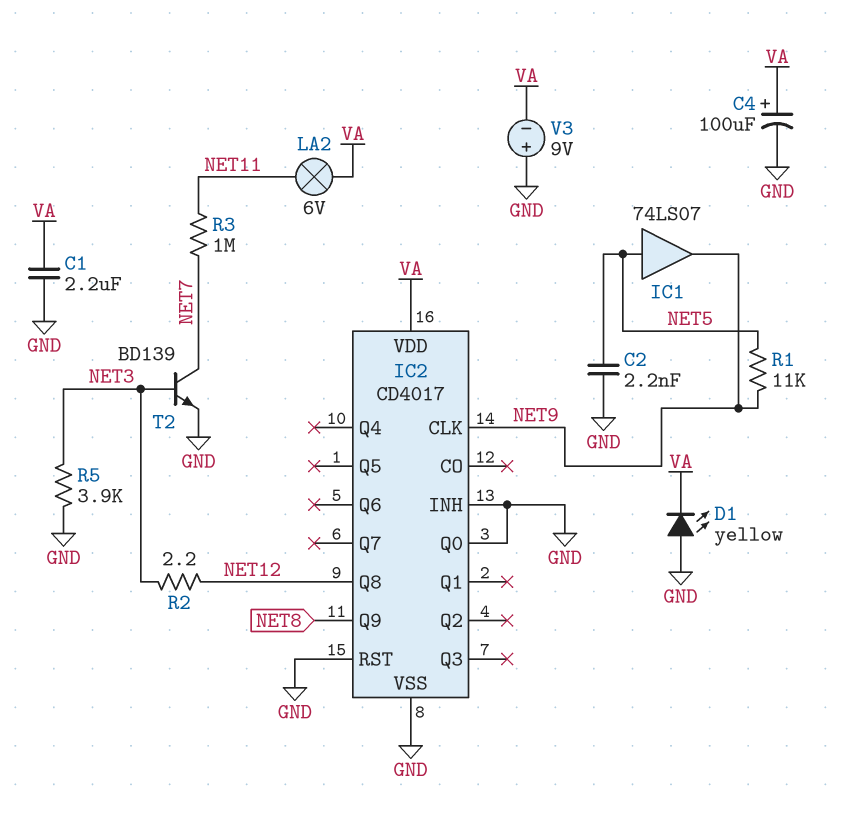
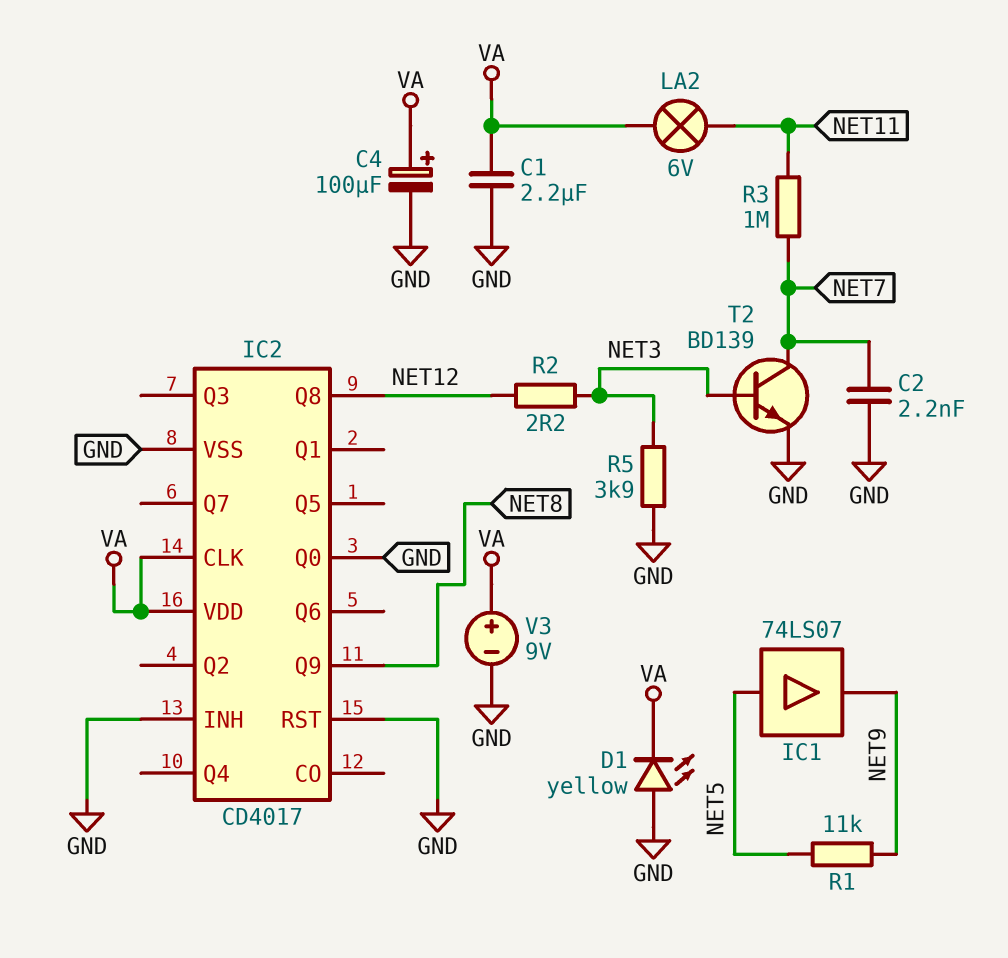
C2: 2.2nF (GND, NET5) -> 2.2nF (GND, NET7)
IC2 pin CLK: NET9 -> VA
V3: 9V (plus GND, minus VA) -> 9V (plus VA, minus GND)

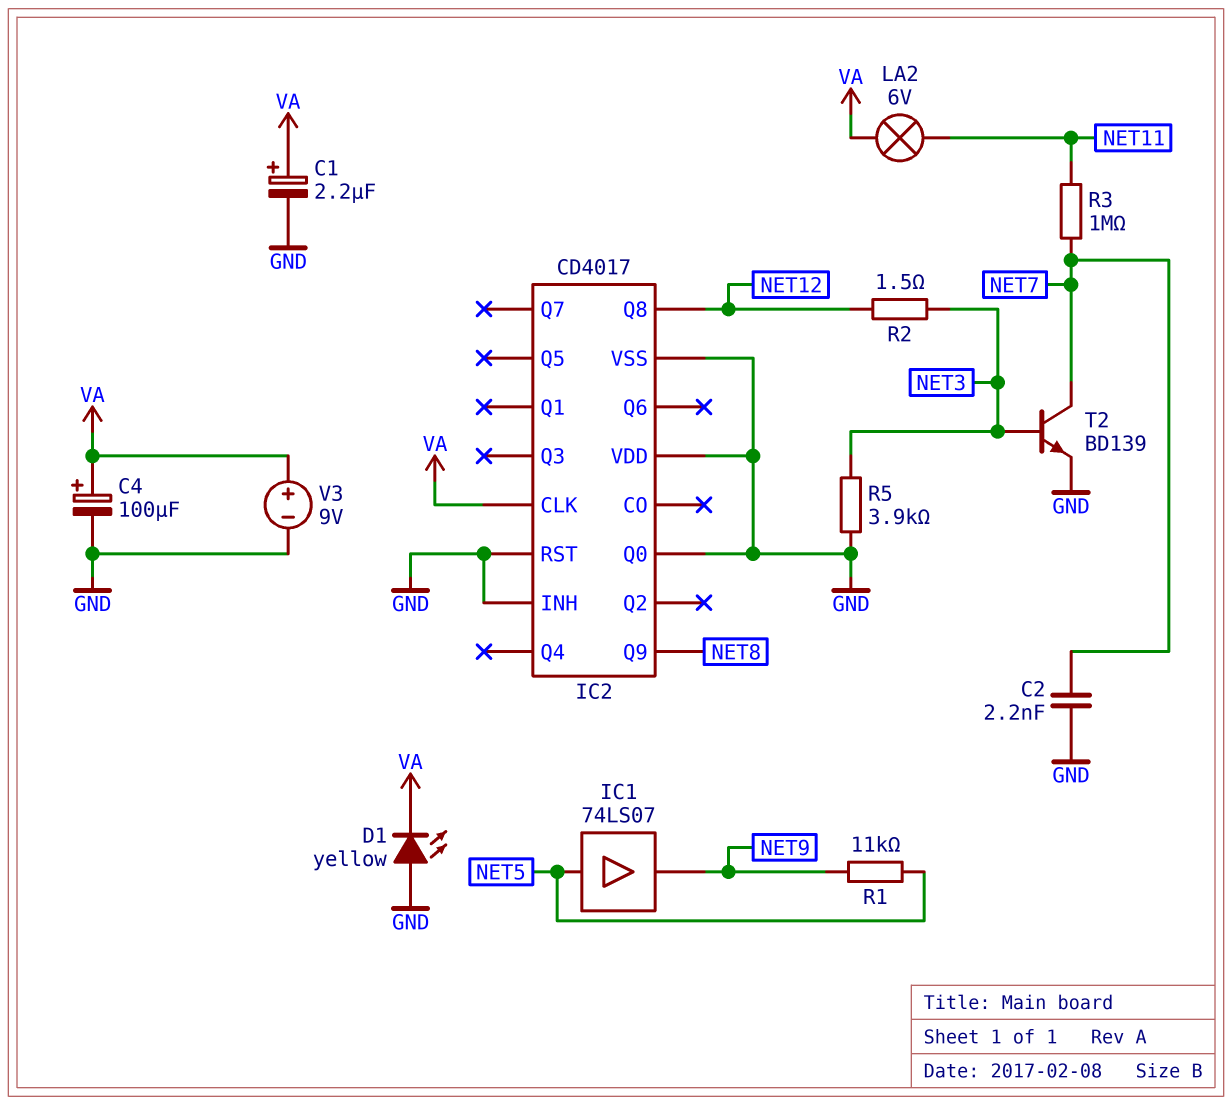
C1: 2.2uF (GND, VA) -> 2.2uF (plus VA, minus GND)
IC2 pin VDD: VA -> GND
R2: 2.2 (NET3, NET12) -> 1.5 (NET3, NET12)

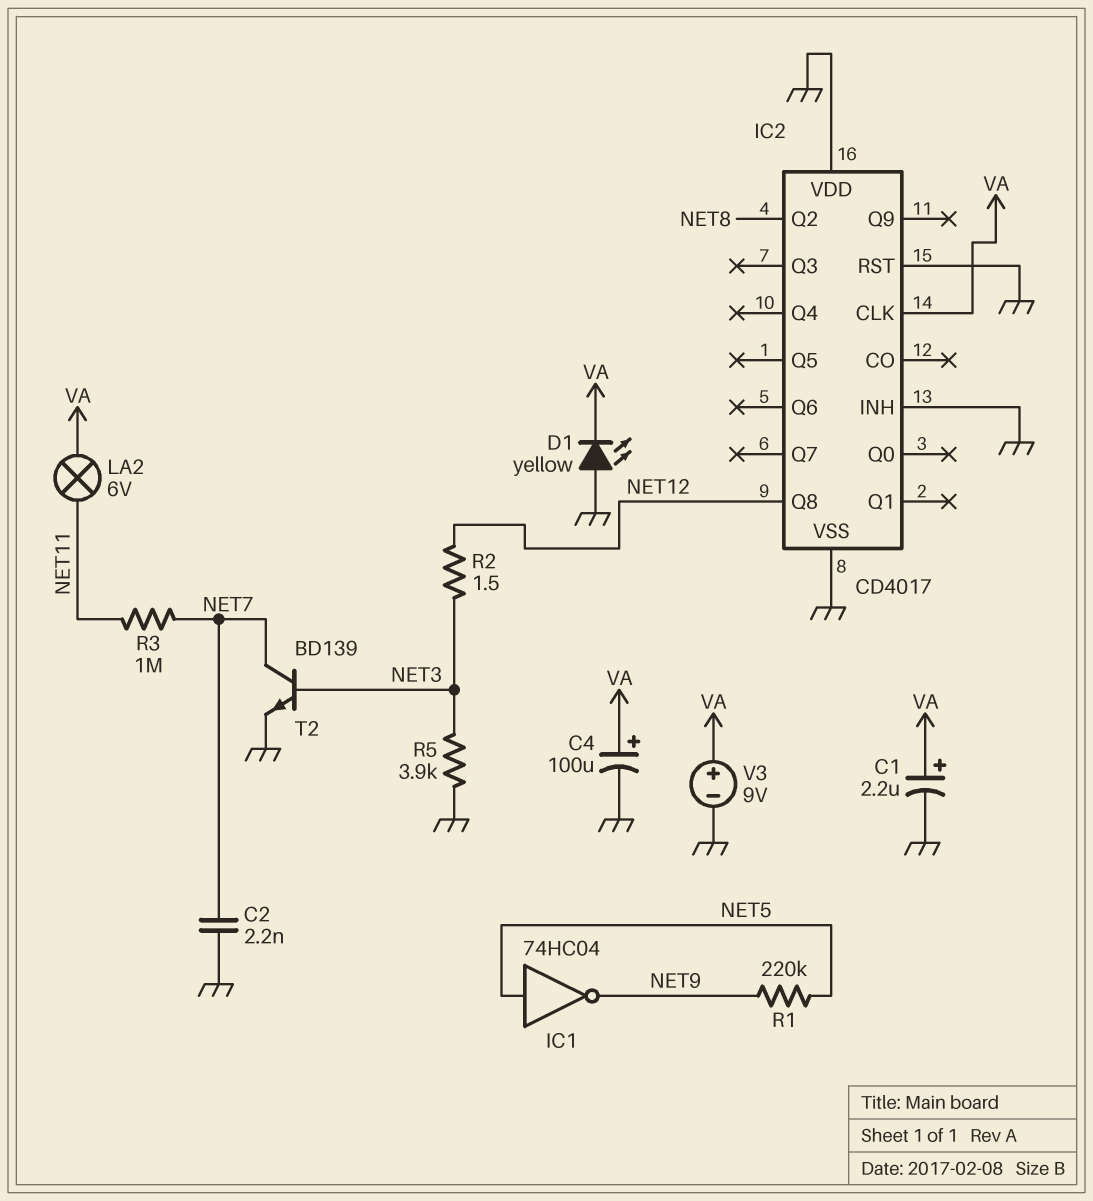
IC1: buffer 74LS07 (in NET5, out NET9) -> NOT 74HC04 (in NET5, out NET9)
IC2 pin Q0: GND -> none
IC2 pin Q2: none -> NET8
IC2 pin Q9: NET8 -> none
R1: 11k (NET5, NET9) -> 220k (NET5, NET9)

